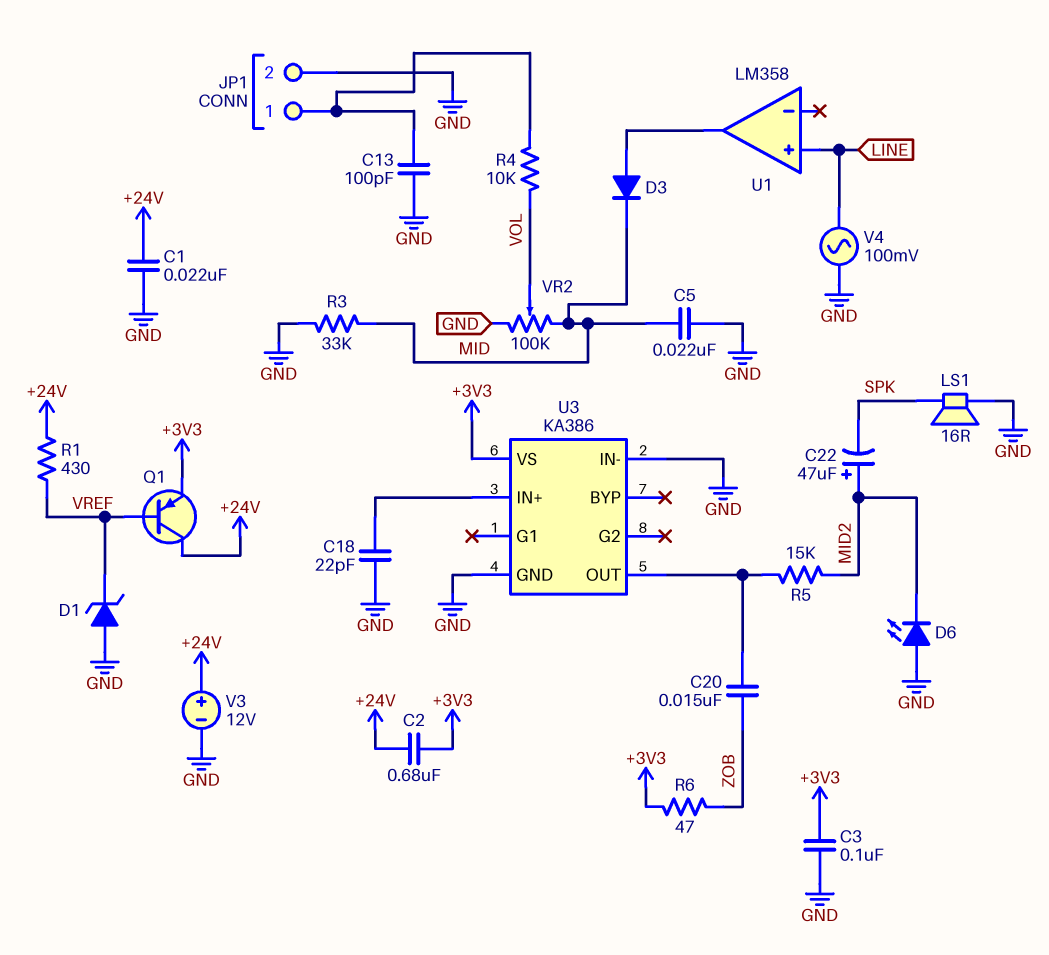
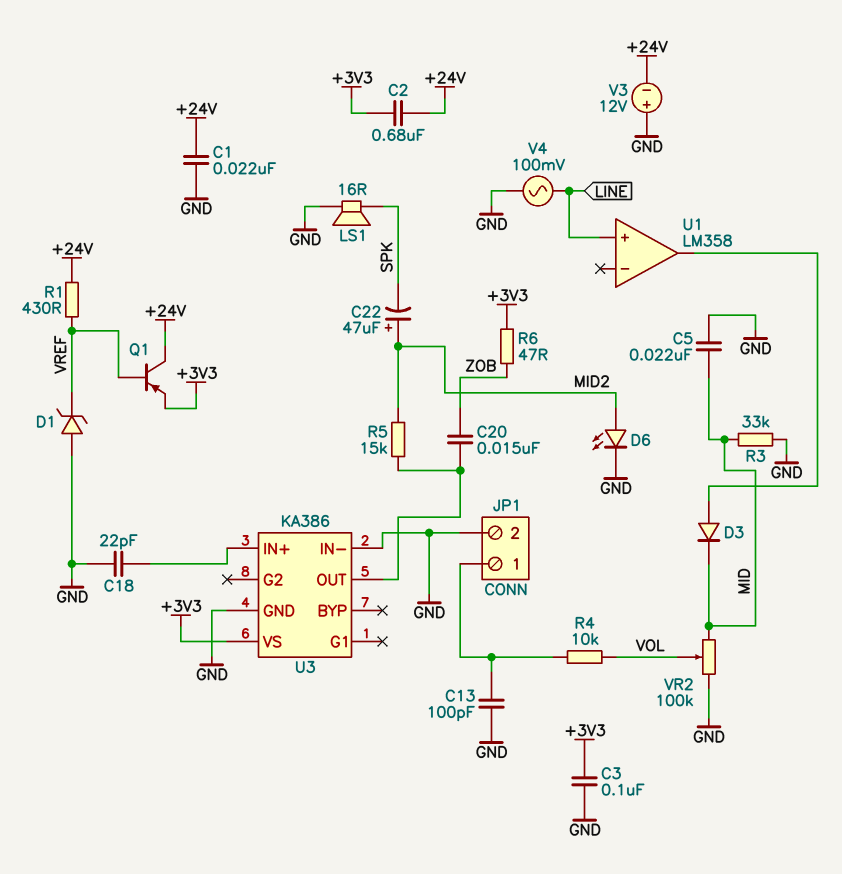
D6: LED (A GND, K MID2) -> LED (A MID2, K GND)
V3: 12V (plus +24V, minus GND) -> 12V (plus GND, minus +24V)

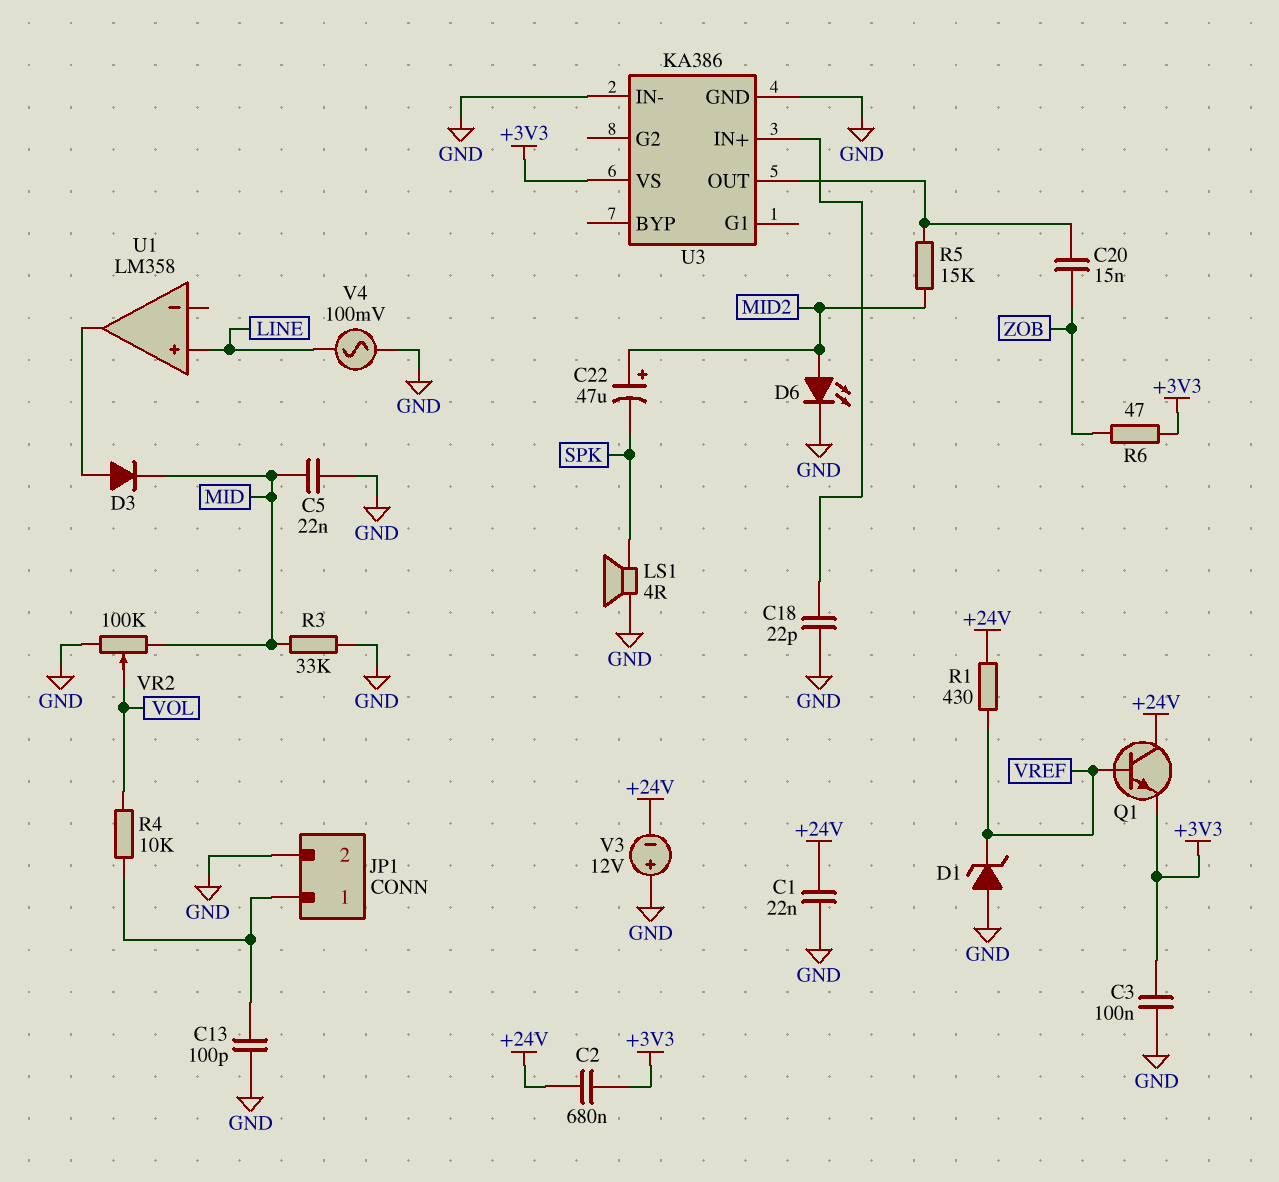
LS1: speaker 16R (GND, SPK) -> speaker 4R (GND, SPK)
Q1: PNP (B VREF, C +24V, E +3V3) -> NPN (B VREF, C +24V, E +3V3)

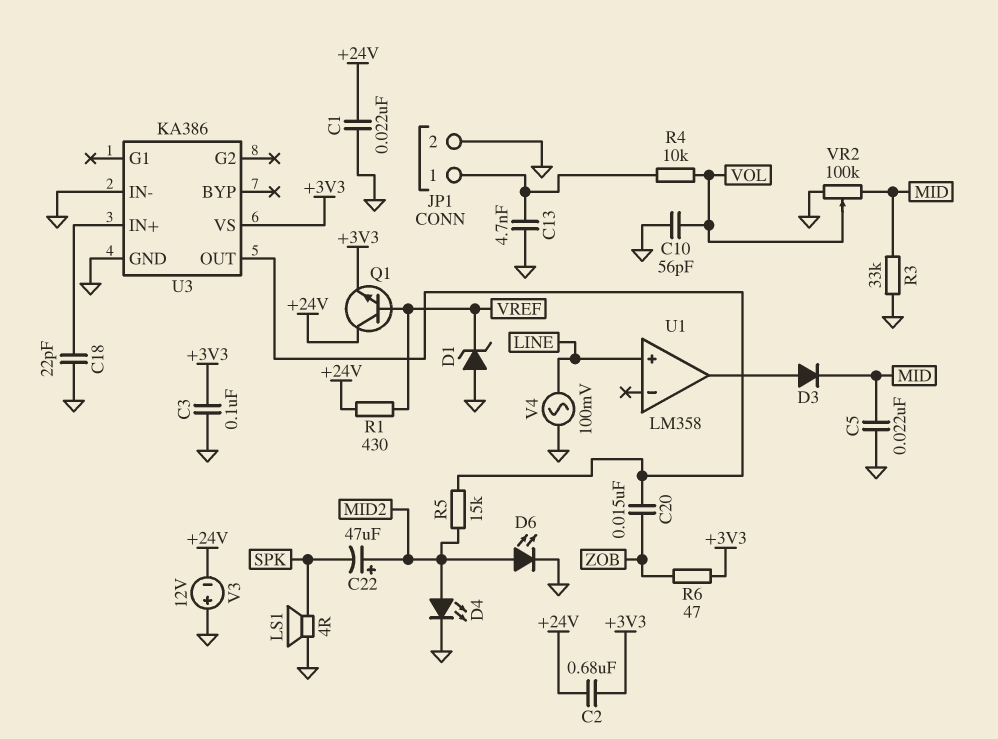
C10: none -> 56pF (GND, VOL)
C13: 100pF (GND, JP1/1) -> 4.7nF (GND, JP1/1)
D4: none -> LED (A MID2, K GND)

